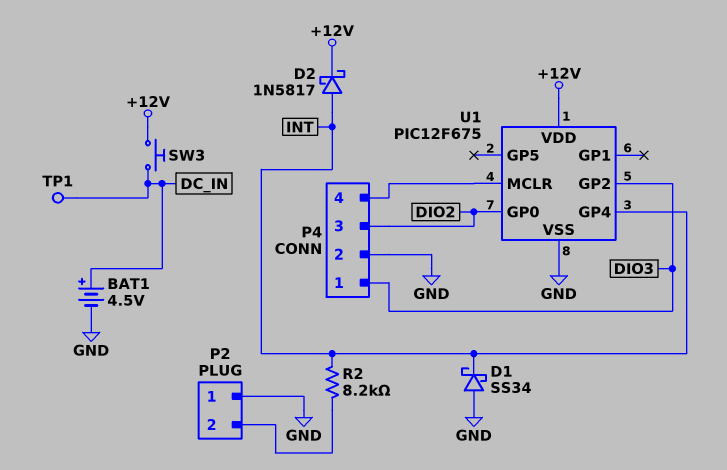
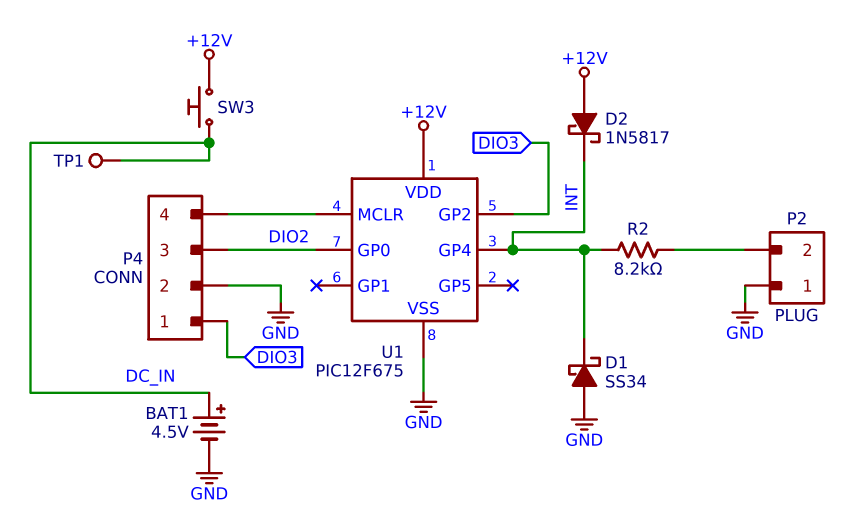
D2: schottky 1N5817 (A INT, K +12V) -> schottky 1N5817 (A +12V, K INT)

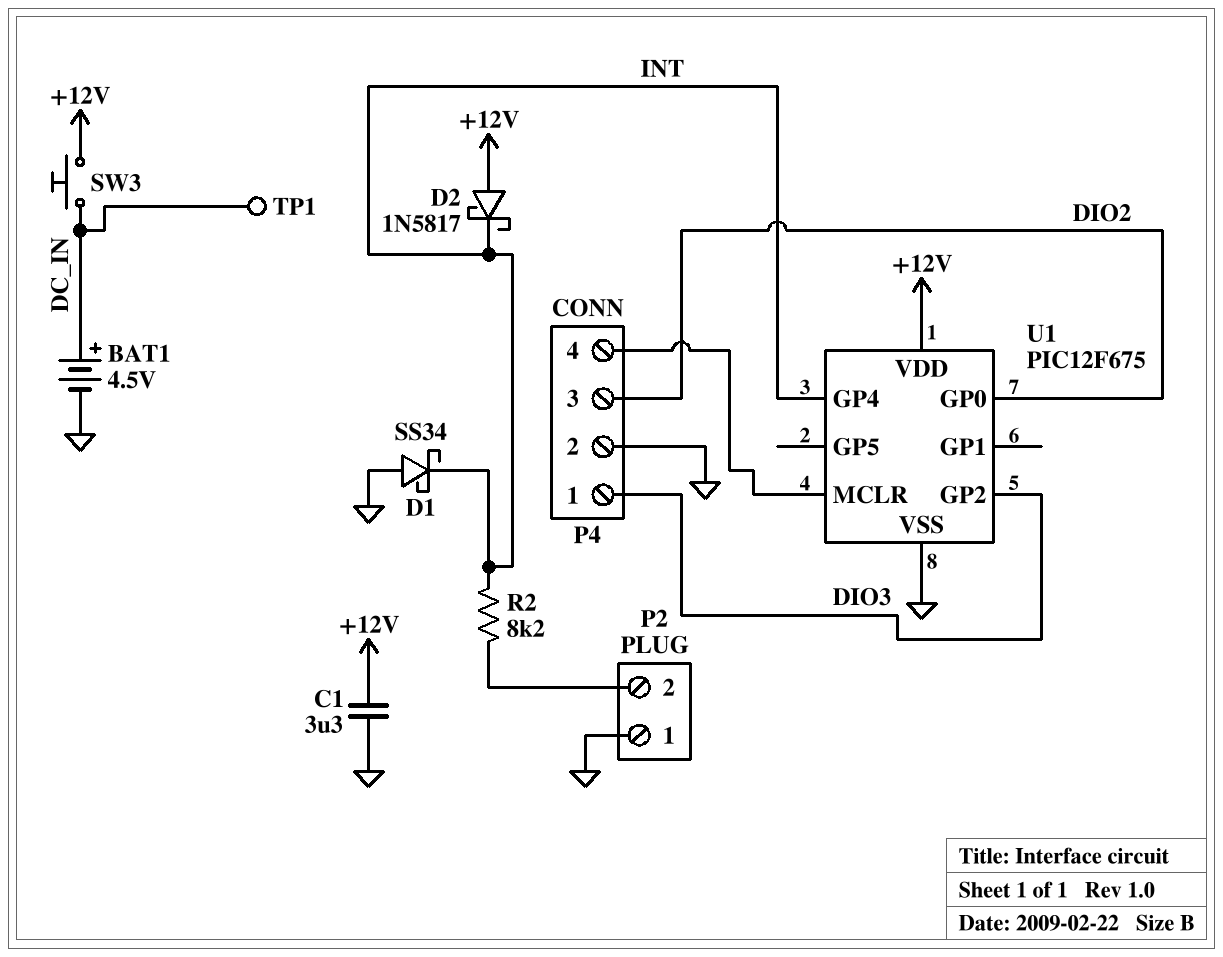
C1: none -> 3.3uF (+12V, GND)

